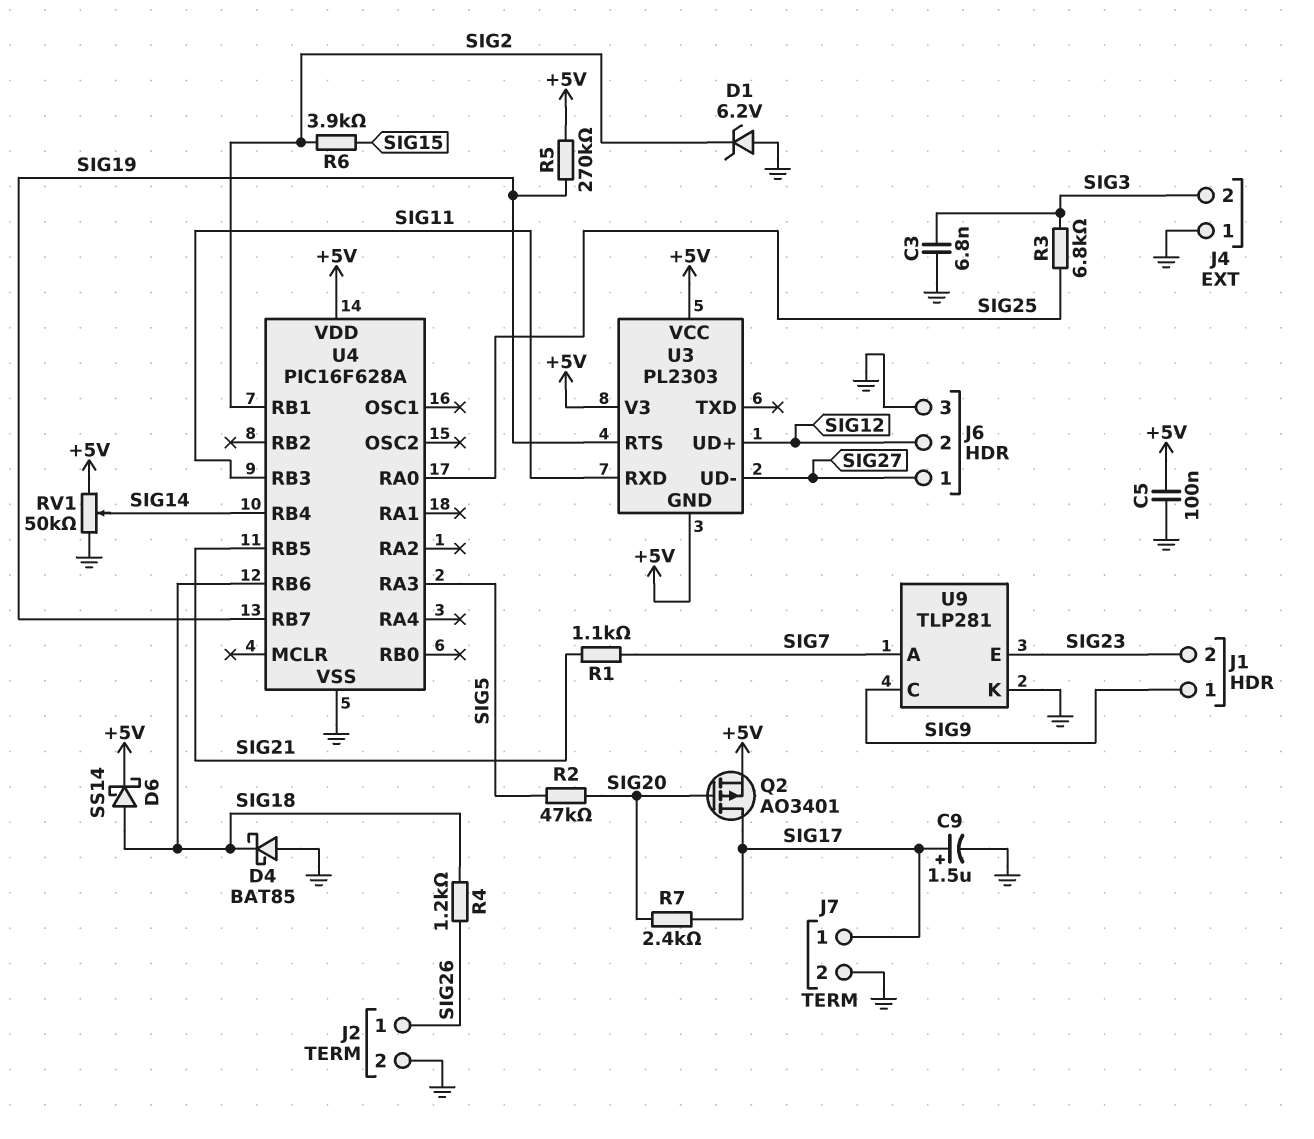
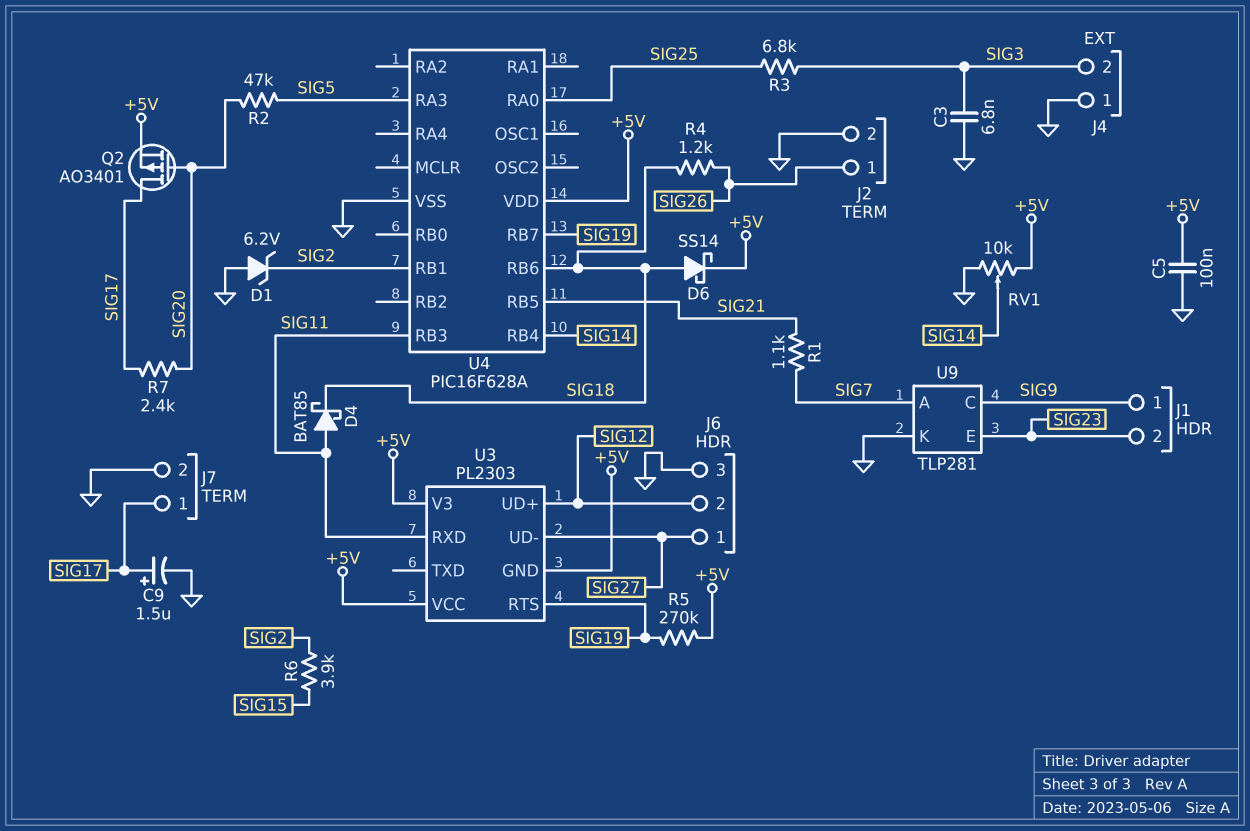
D4: schottky BAT85 (A GND, K SIG18) -> schottky BAT85 (A SIG11, K SIG18)
RV1: 50k (+5V, GND, wiper SIG14) -> 10k (+5V, GND, wiper SIG14)

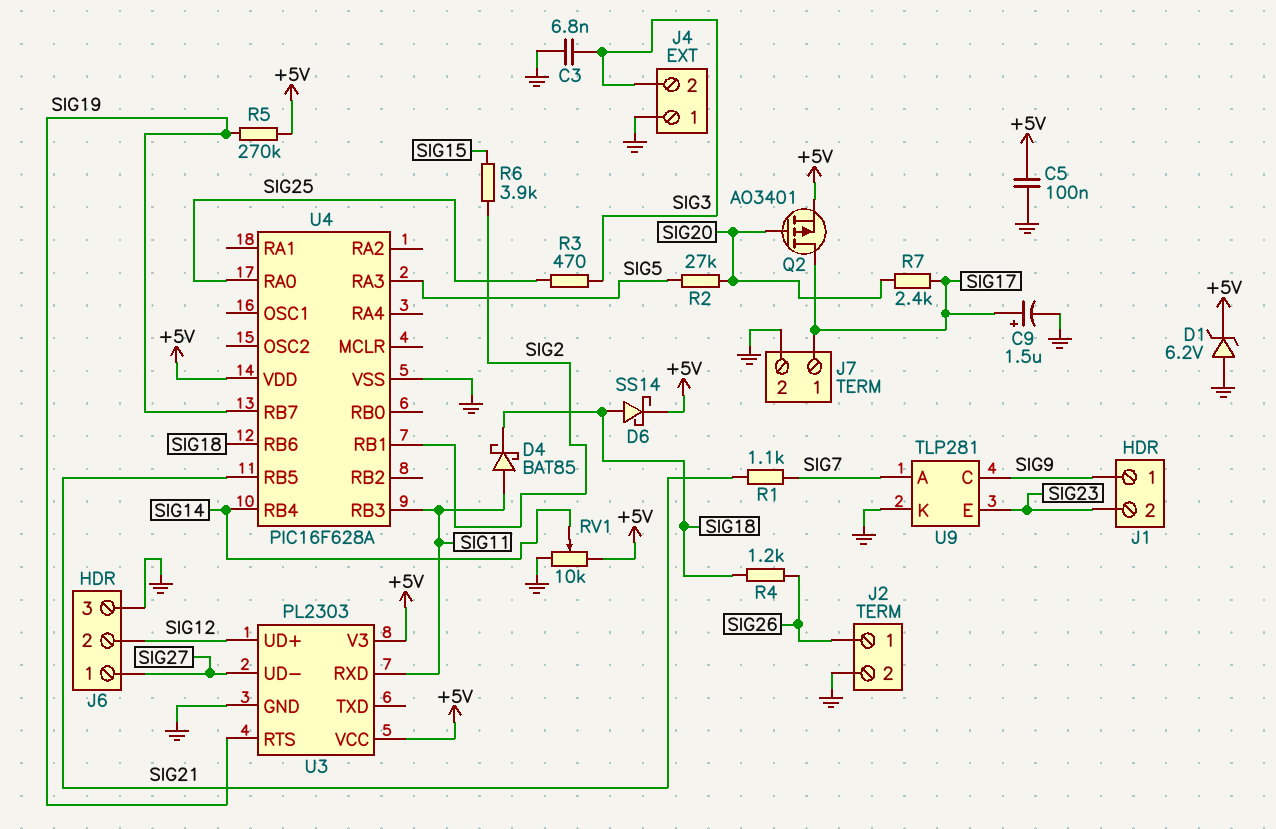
D1: zener 6.2V (A GND, K SIG2) -> zener 6.2V (A GND, K +5V)
R2: 47k (SIG5, SIG20) -> 27k (SIG5, SIG20)
R3: 6.8k (SIG3, SIG25) -> 470 (SIG3, SIG25)
U3 pin GND: +5V -> GND

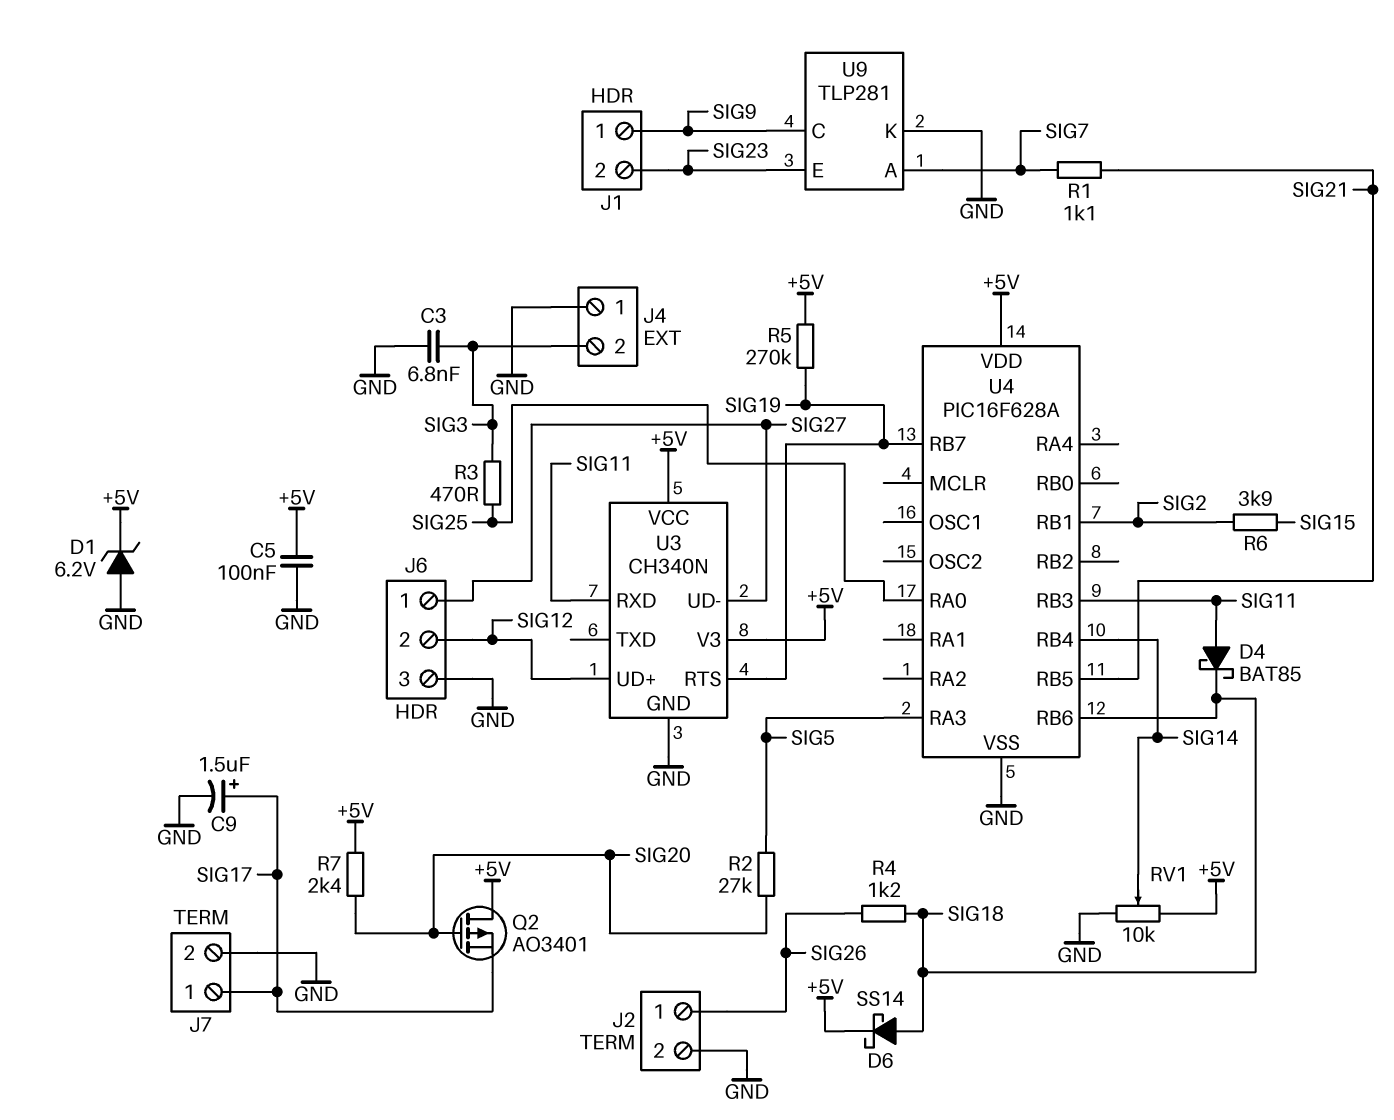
Q2: PMOS AO3401 (G SIG20, D SIG17, S +5V) -> PMOS AO3401 (G SIG20, D +5V, S SIG17)
R7: 2.4k (SIG17, SIG20) -> 2.4k (+5V, SIG20)
U3: PL2303 -> CH340N

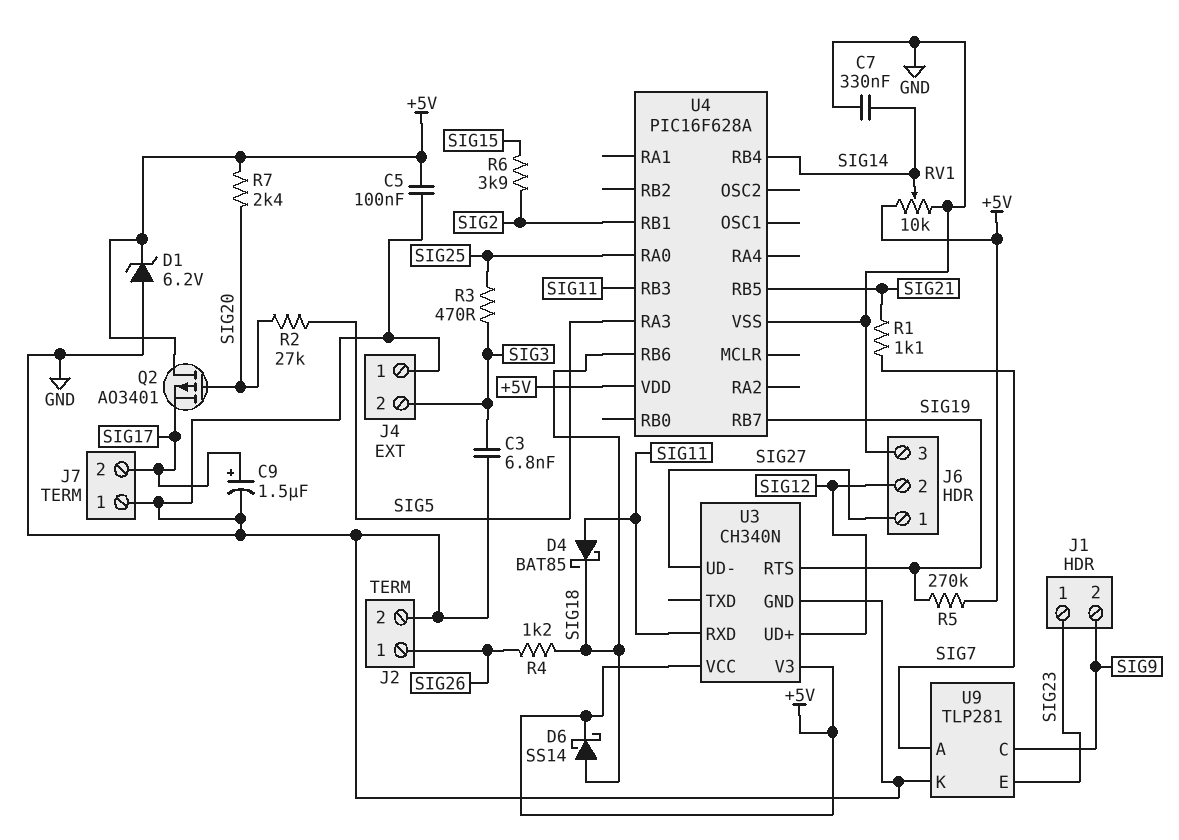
C7: none -> 330nF (GND, SIG14)
J1 pin 1: SIG9 -> SIG23
J1 pin 2: SIG23 -> SIG9
J7 pin 1: SIG17 -> GND
J7 pin 2: GND -> SIG17

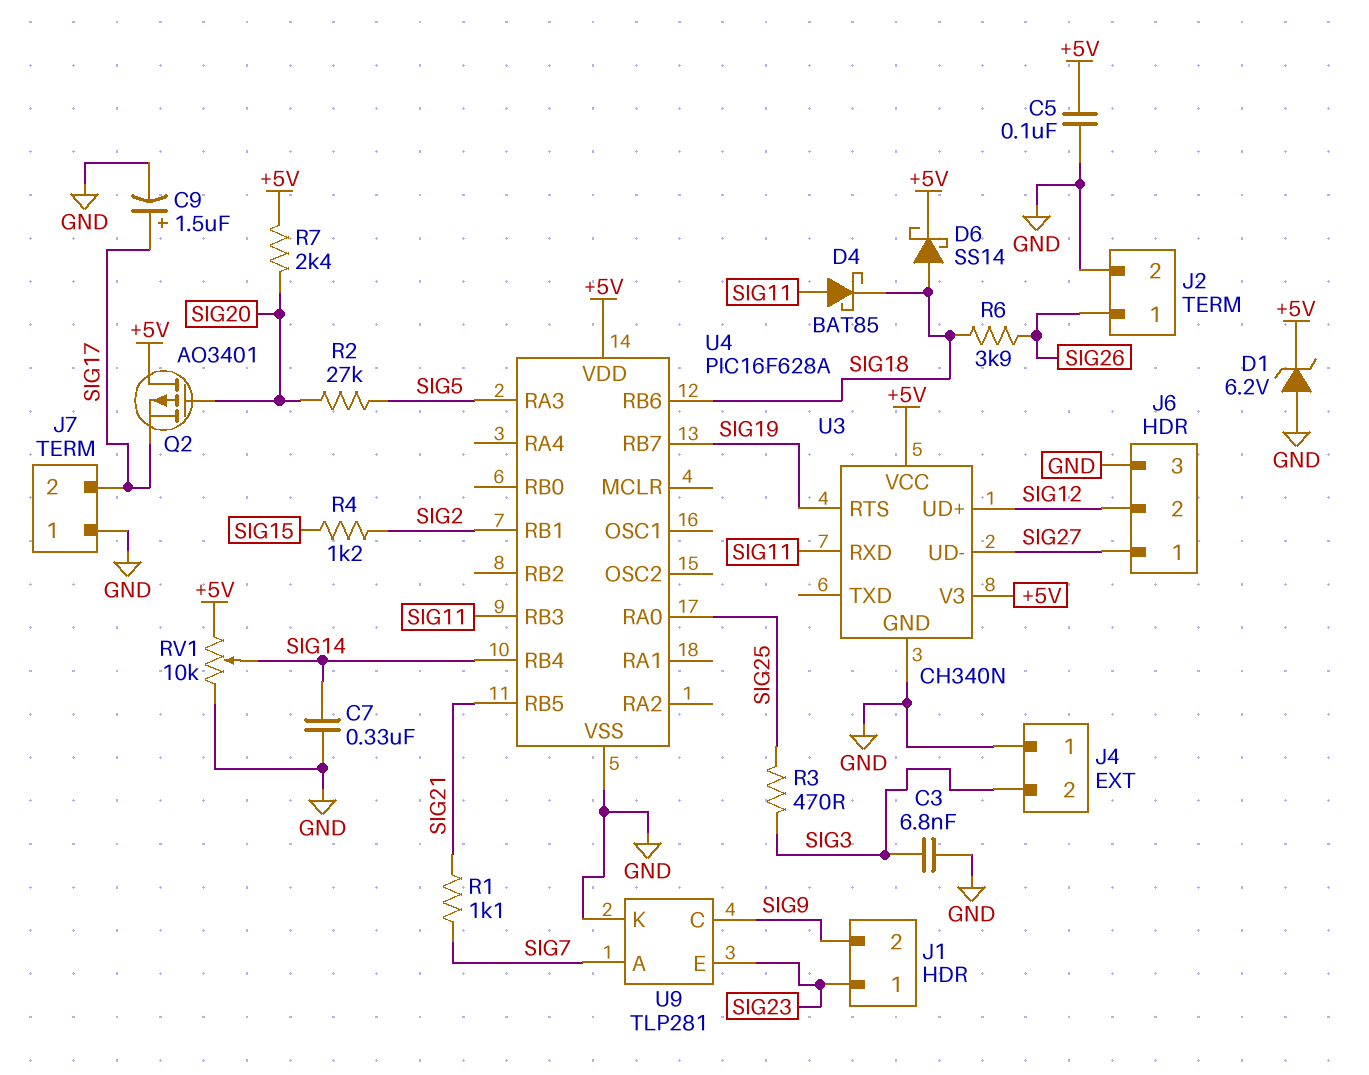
R4: 1.2k (SIG18, SIG26) -> 1.2k (SIG2, SIG15)
R5: 270k (+5V, SIG19) -> none
R6: 3.9k (SIG2, SIG15) -> 3.9k (SIG18, SIG26)

